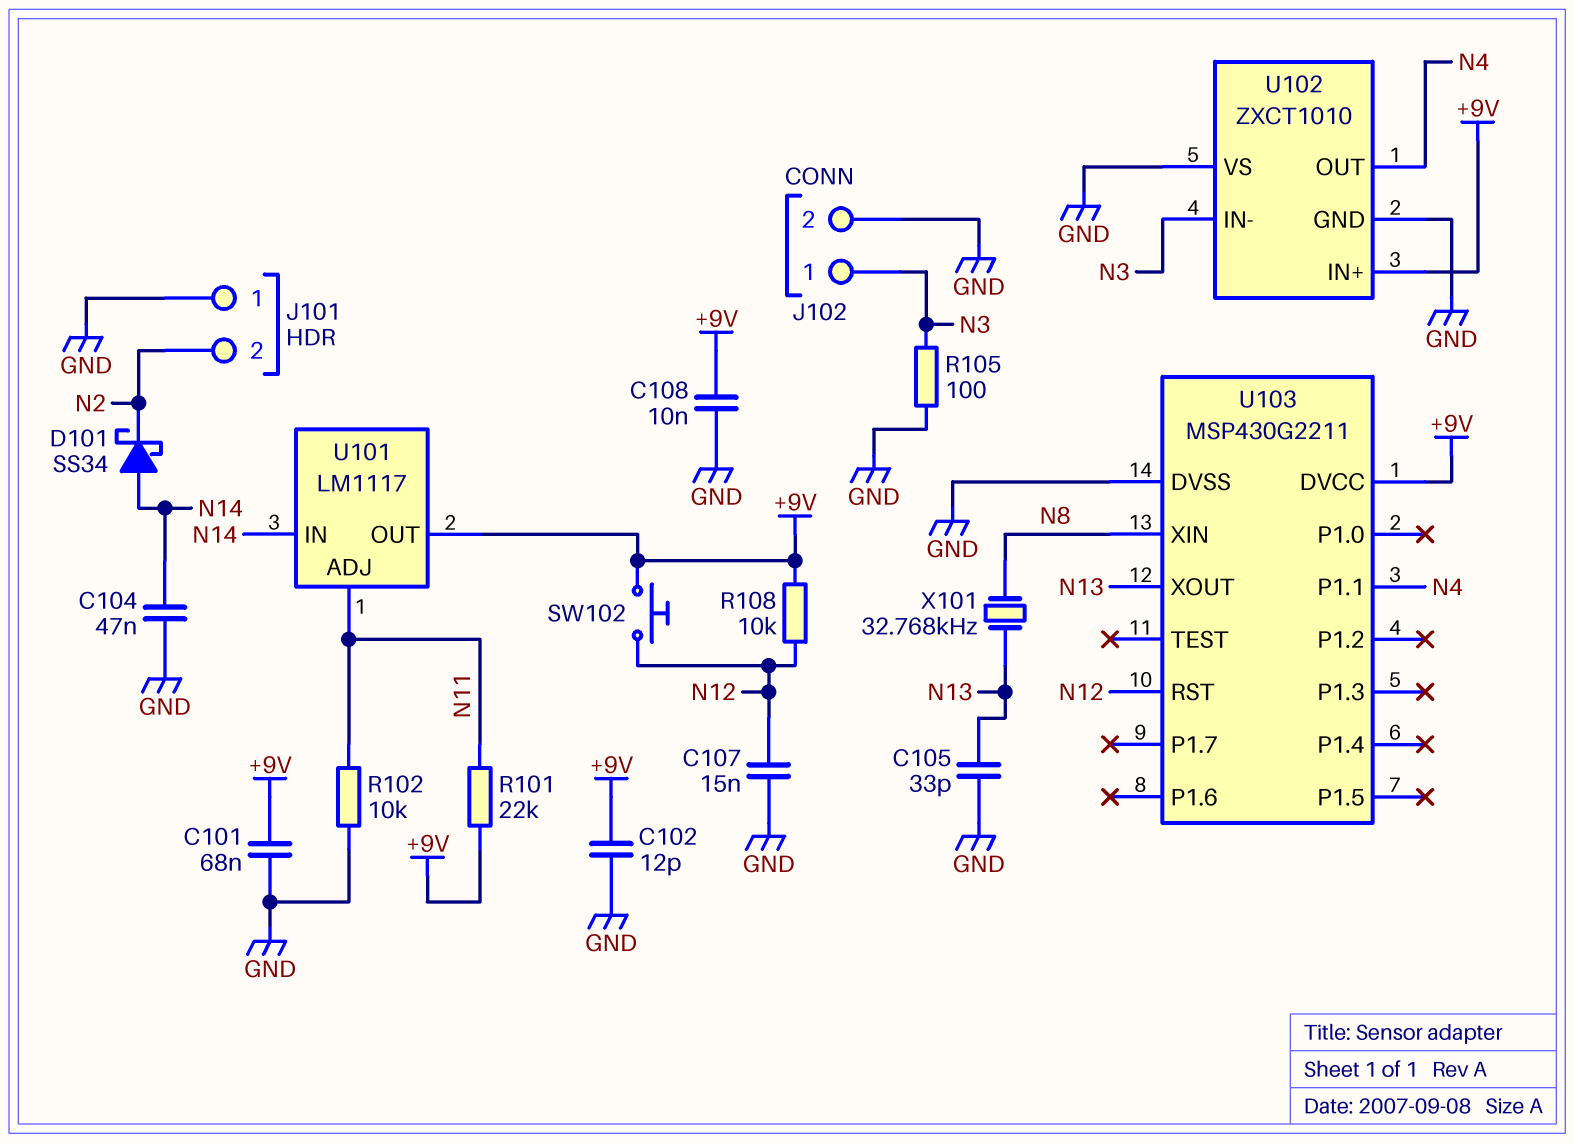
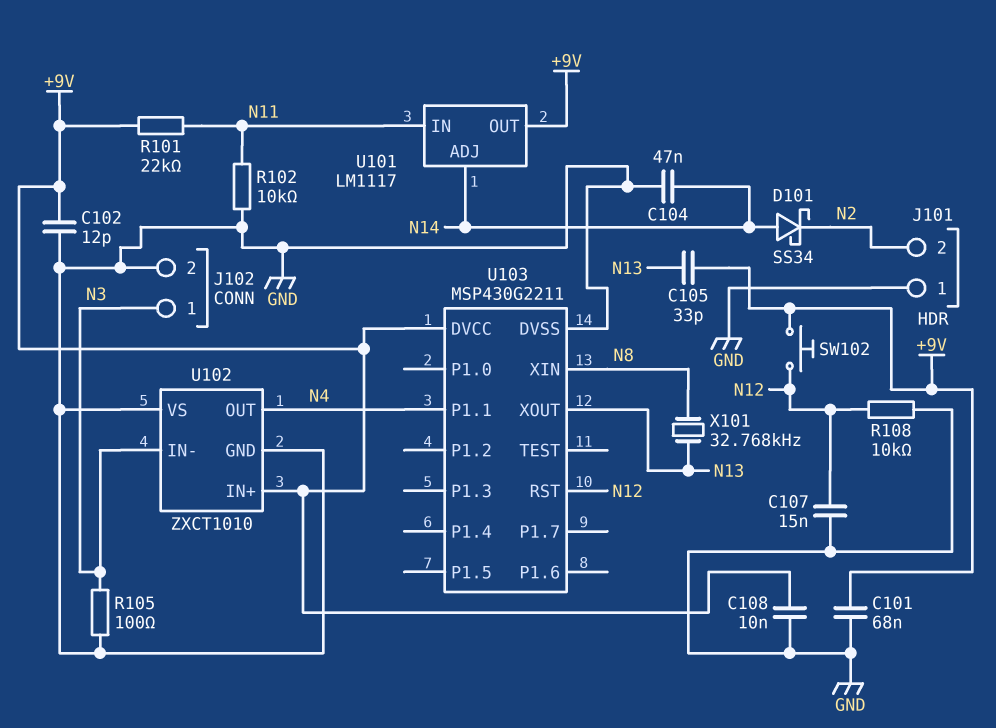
C105: 33pF (GND, N13) -> 33pF (+9V, N13)
R108: 10k (+9V, N12) -> 10k (GND, N12)
U101 pin ADJ: N11 -> N14
U101 pin IN: N14 -> N11

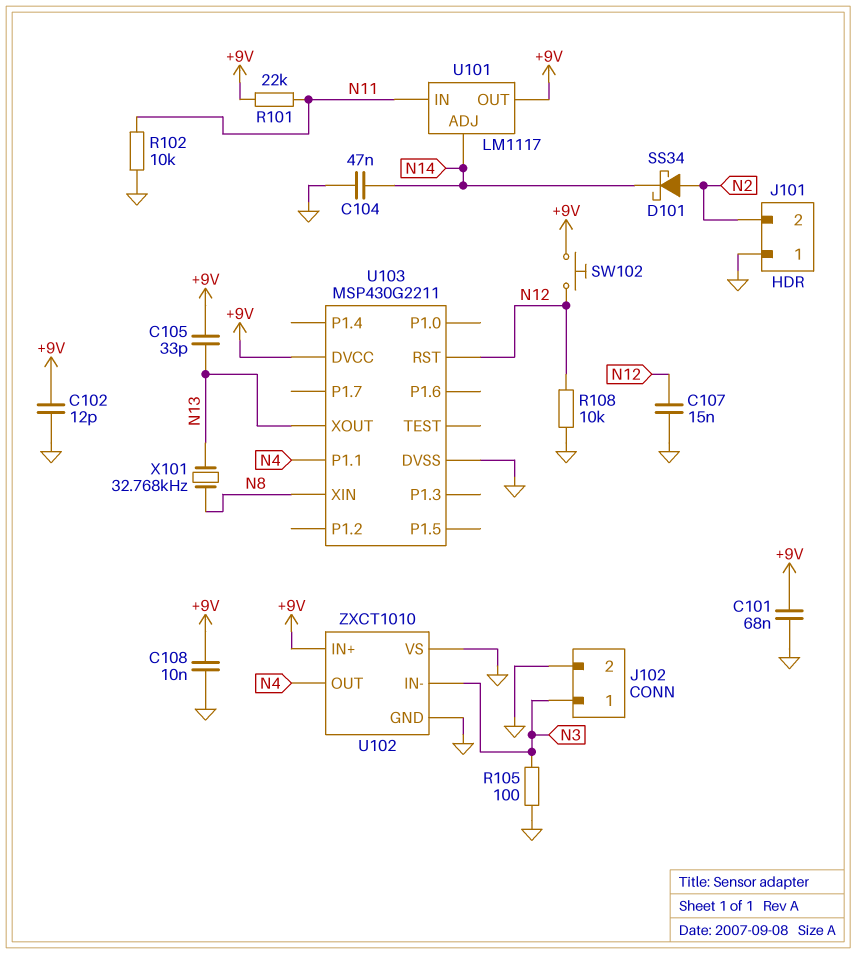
D101: schottky SS34 (A N14, K N2) -> schottky SS34 (A N2, K N14)

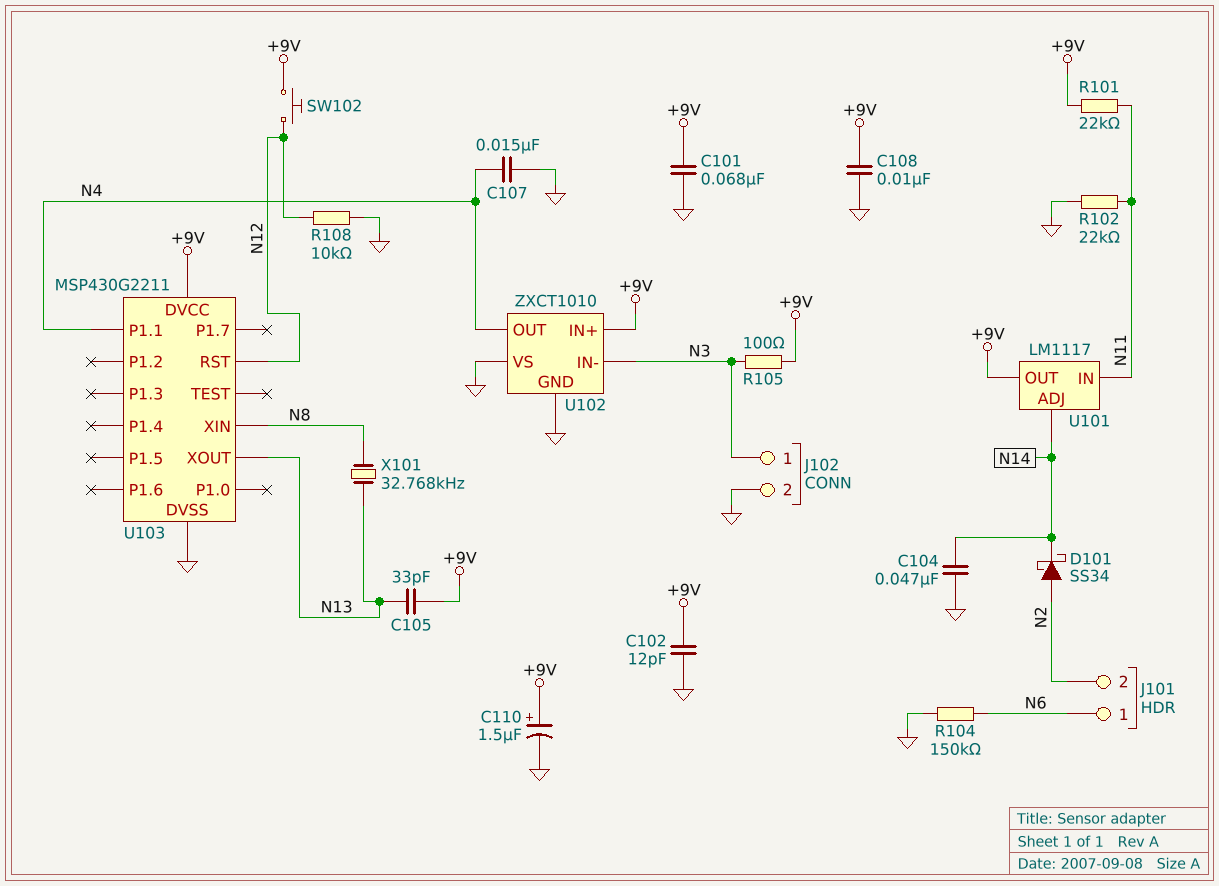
C107: 15nF (GND, N12) -> 15nF (GND, N4)
C110: none -> 1.5uF (plus +9V, minus GND)
J101 pin 1: GND -> N6
R102: 10k (GND, N11) -> 22k (GND, N11)
R104: none -> 150k (GND, N6)
R105: 100 (GND, N3) -> 100 (+9V, N3)

